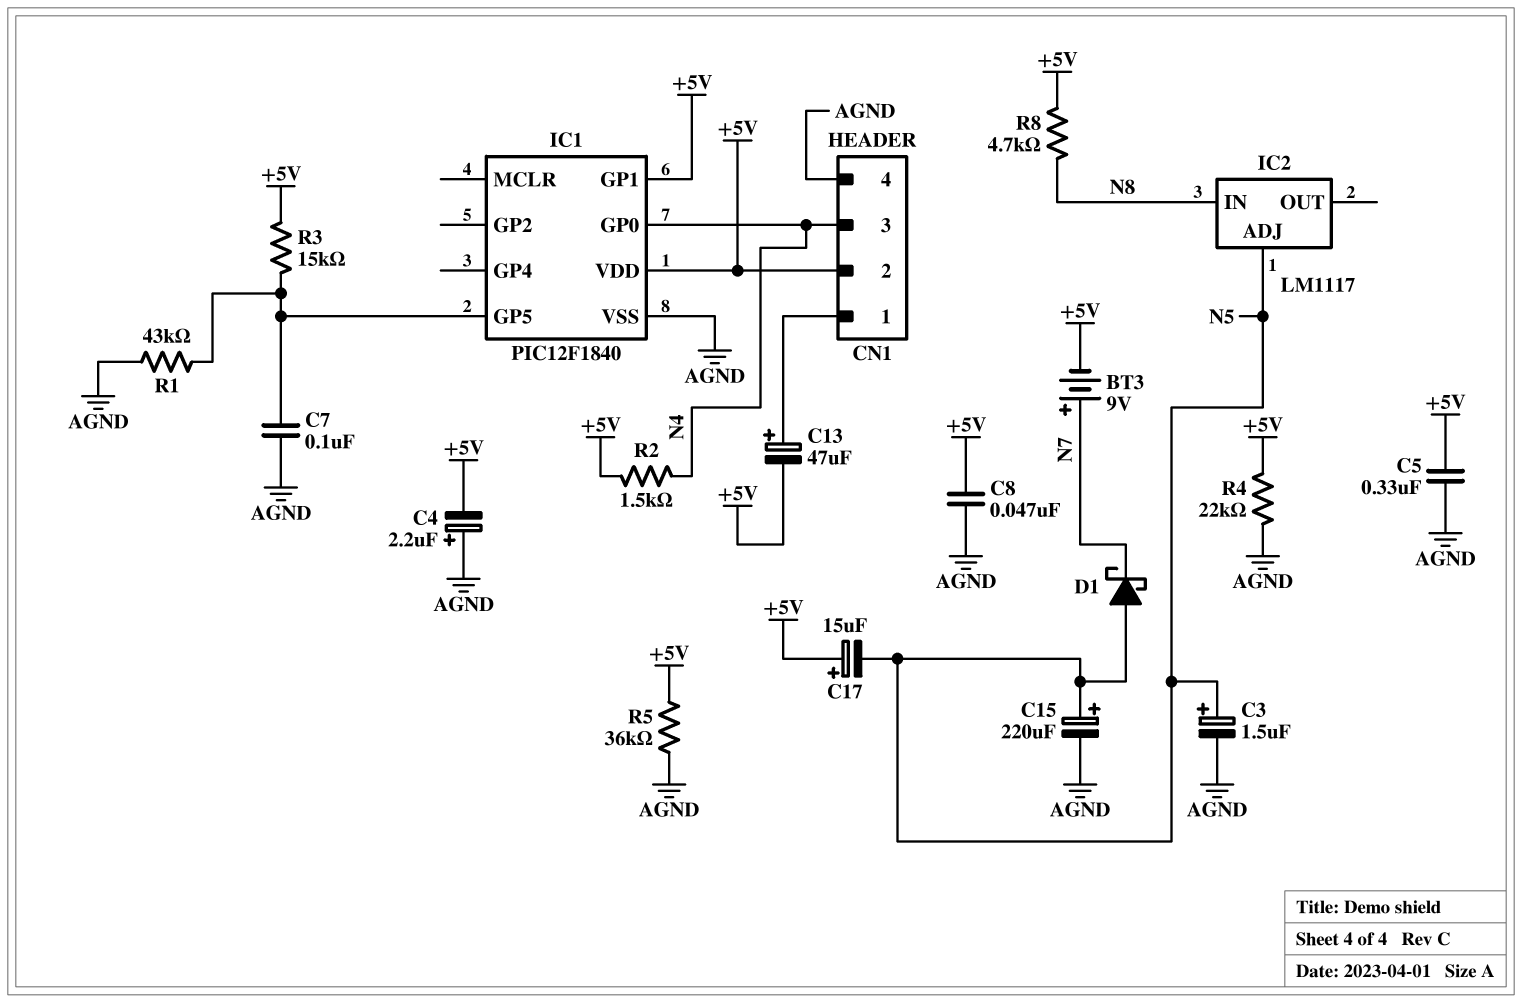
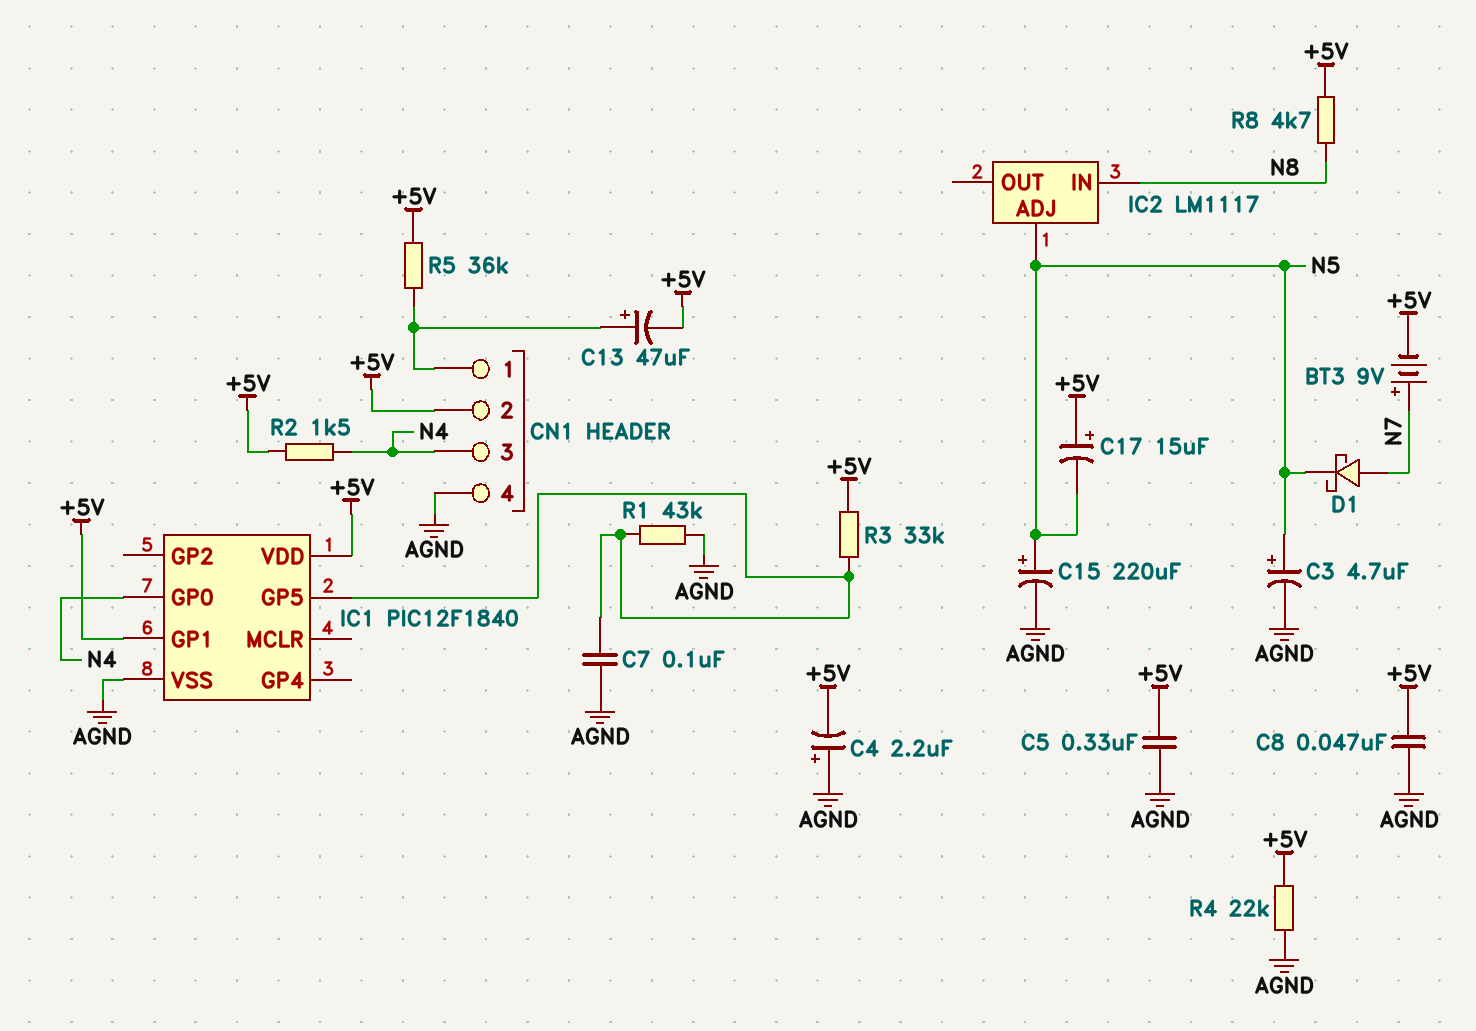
C3: 1.5uF (plus N5, minus AGND) -> 4.7uF (plus N5, minus AGND)
D1: schottky (A N5, K N7) -> schottky (A N7, K N5)
R3: 15k (+5V, IC1/GP5) -> 33k (+5V, IC1/GP5)
R5: 36k (+5V, AGND) -> 36k (+5V, CN1/1)

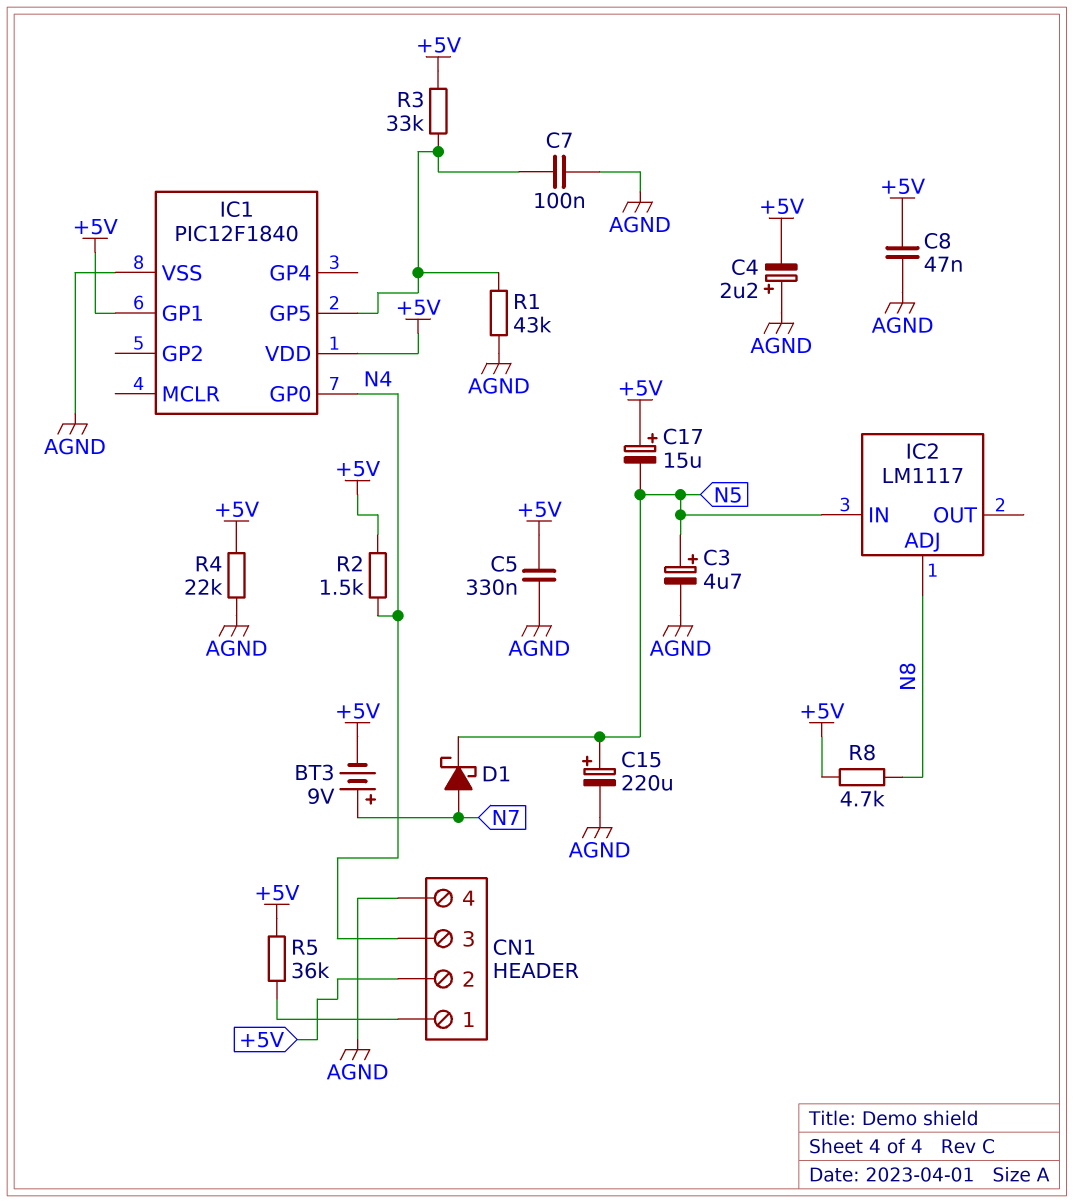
C13: 47uF (plus CN1/1, minus +5V) -> none
IC2 pin ADJ: N5 -> N8
IC2 pin IN: N8 -> N5

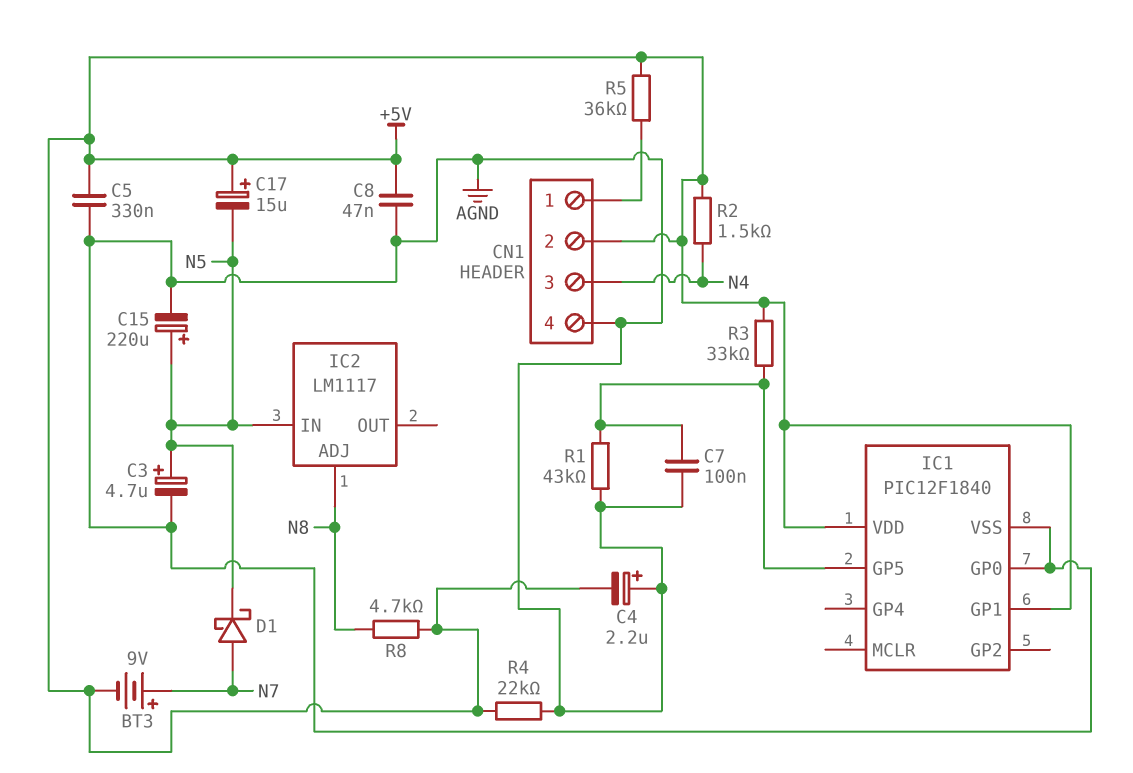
IC1 pin GP0: N4 -> AGND

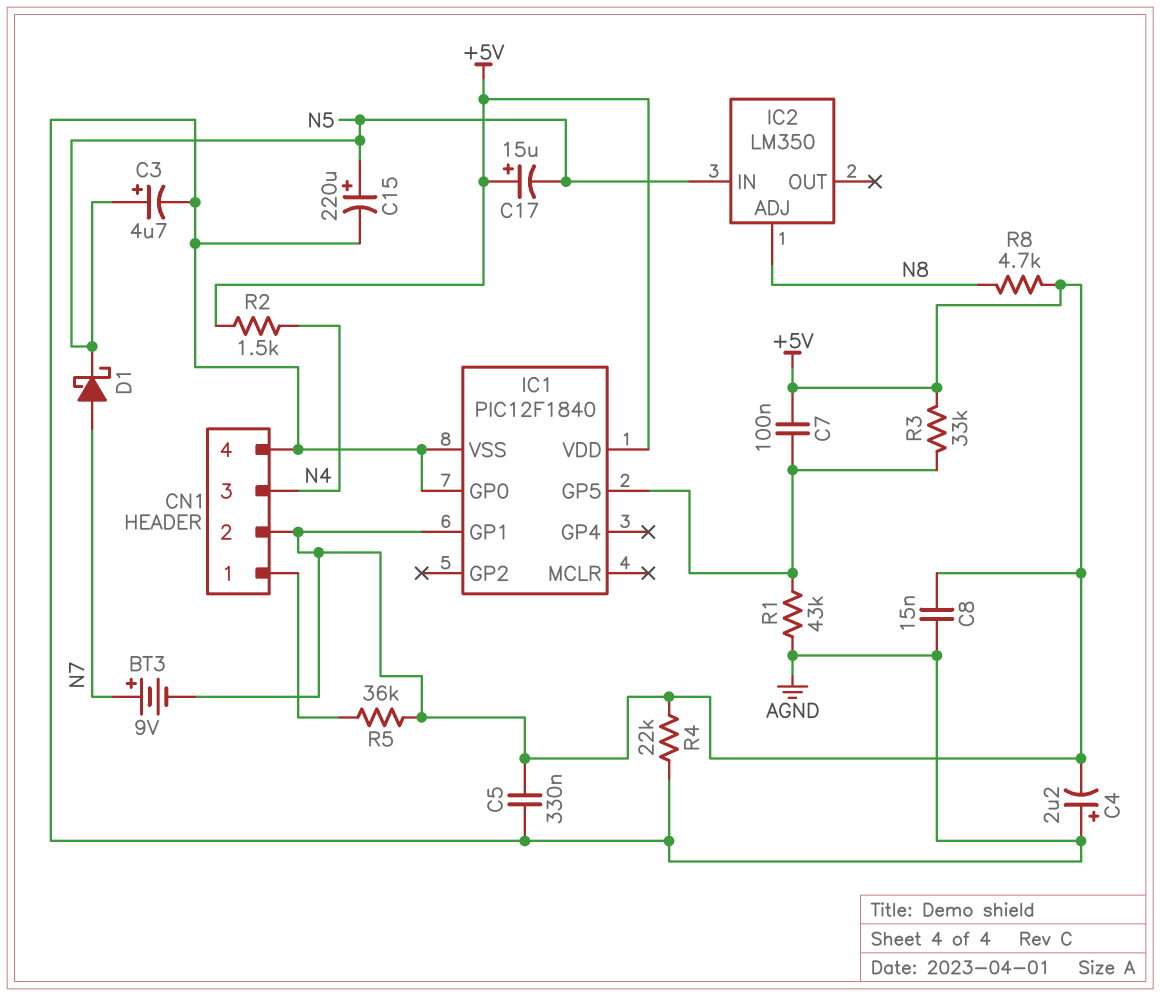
C7: 100nF (AGND, IC1/GP5) -> 100nF (+5V, IC1/GP5)
C8: 47nF (+5V, AGND) -> 15nF (+5V, AGND)
IC2: LM1117 -> LM350

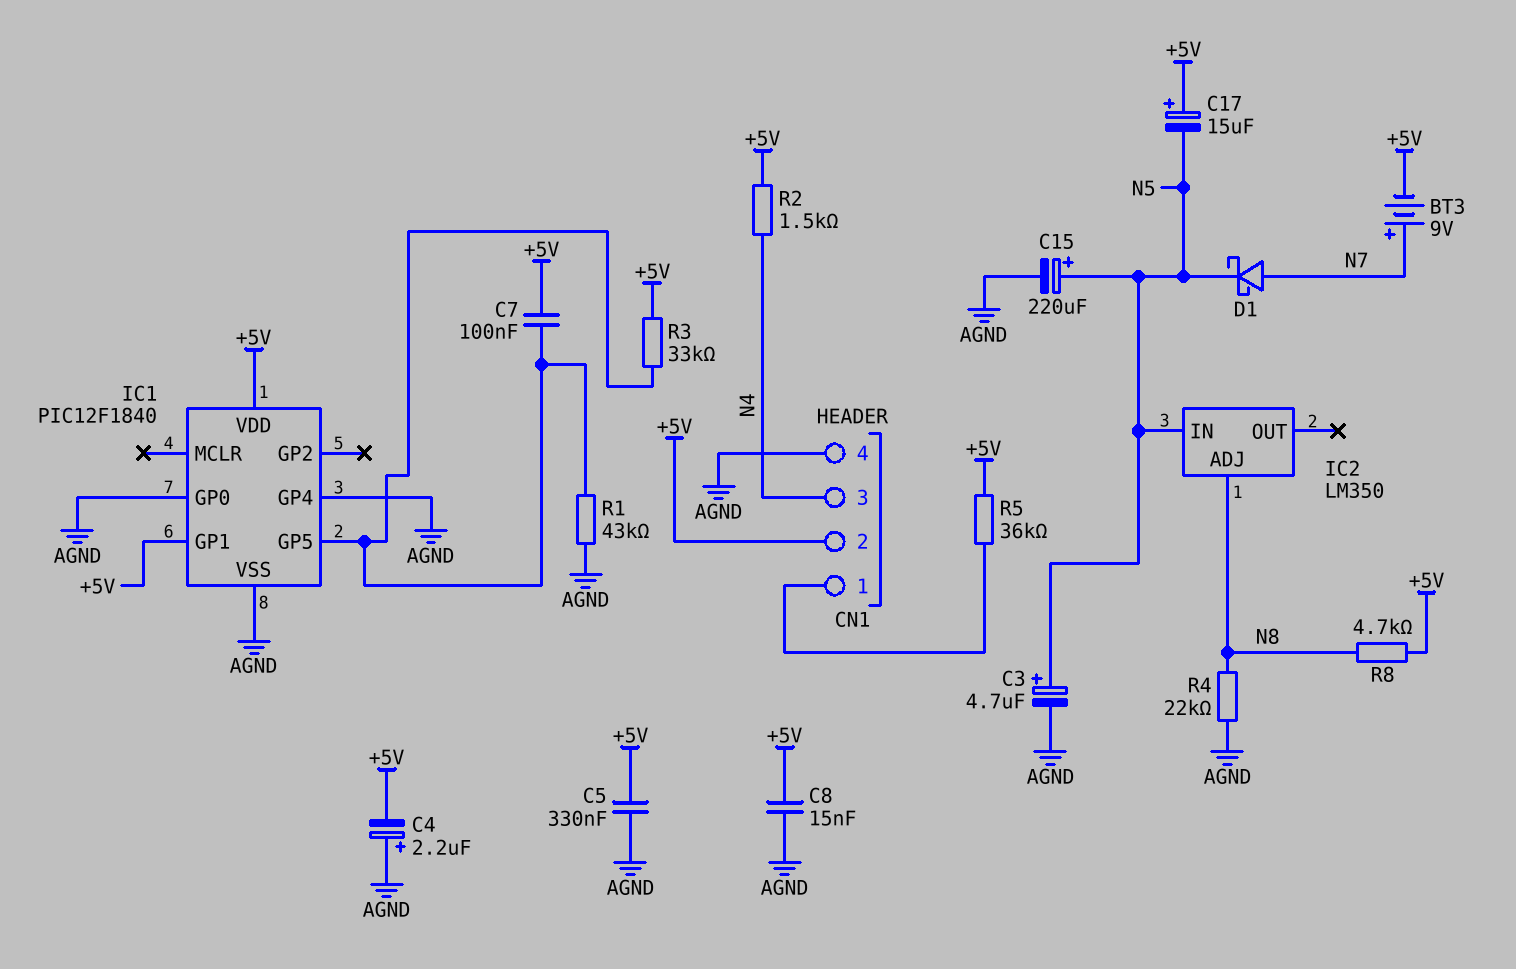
IC1 pin GP4: none -> AGND
R4: 22k (+5V, AGND) -> 22k (AGND, N8)

